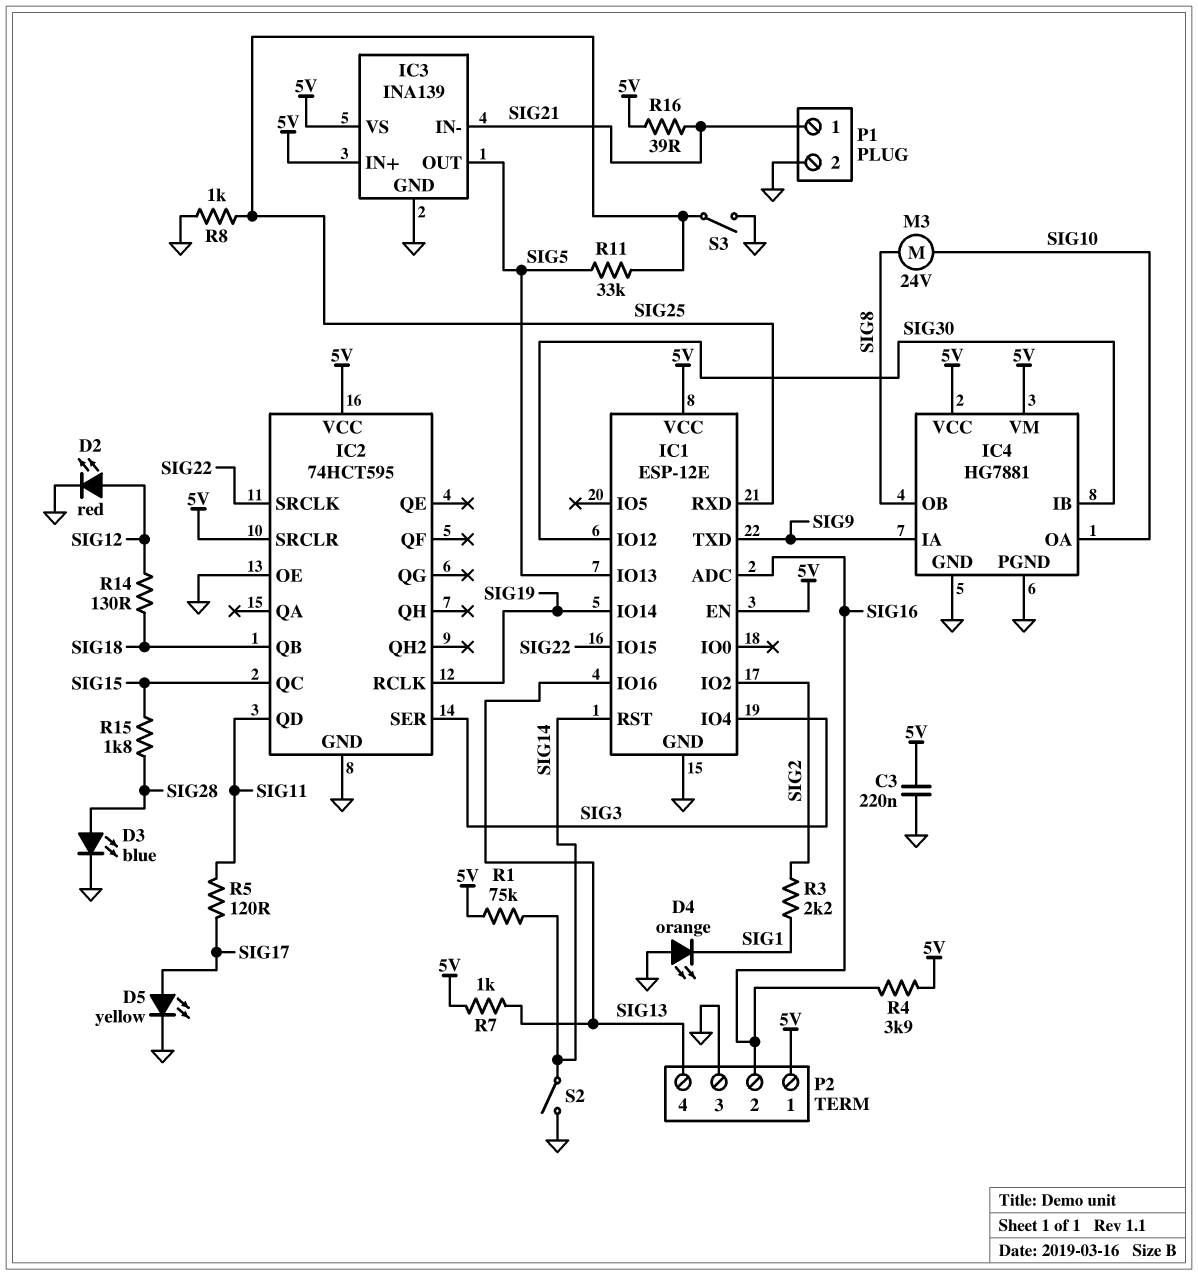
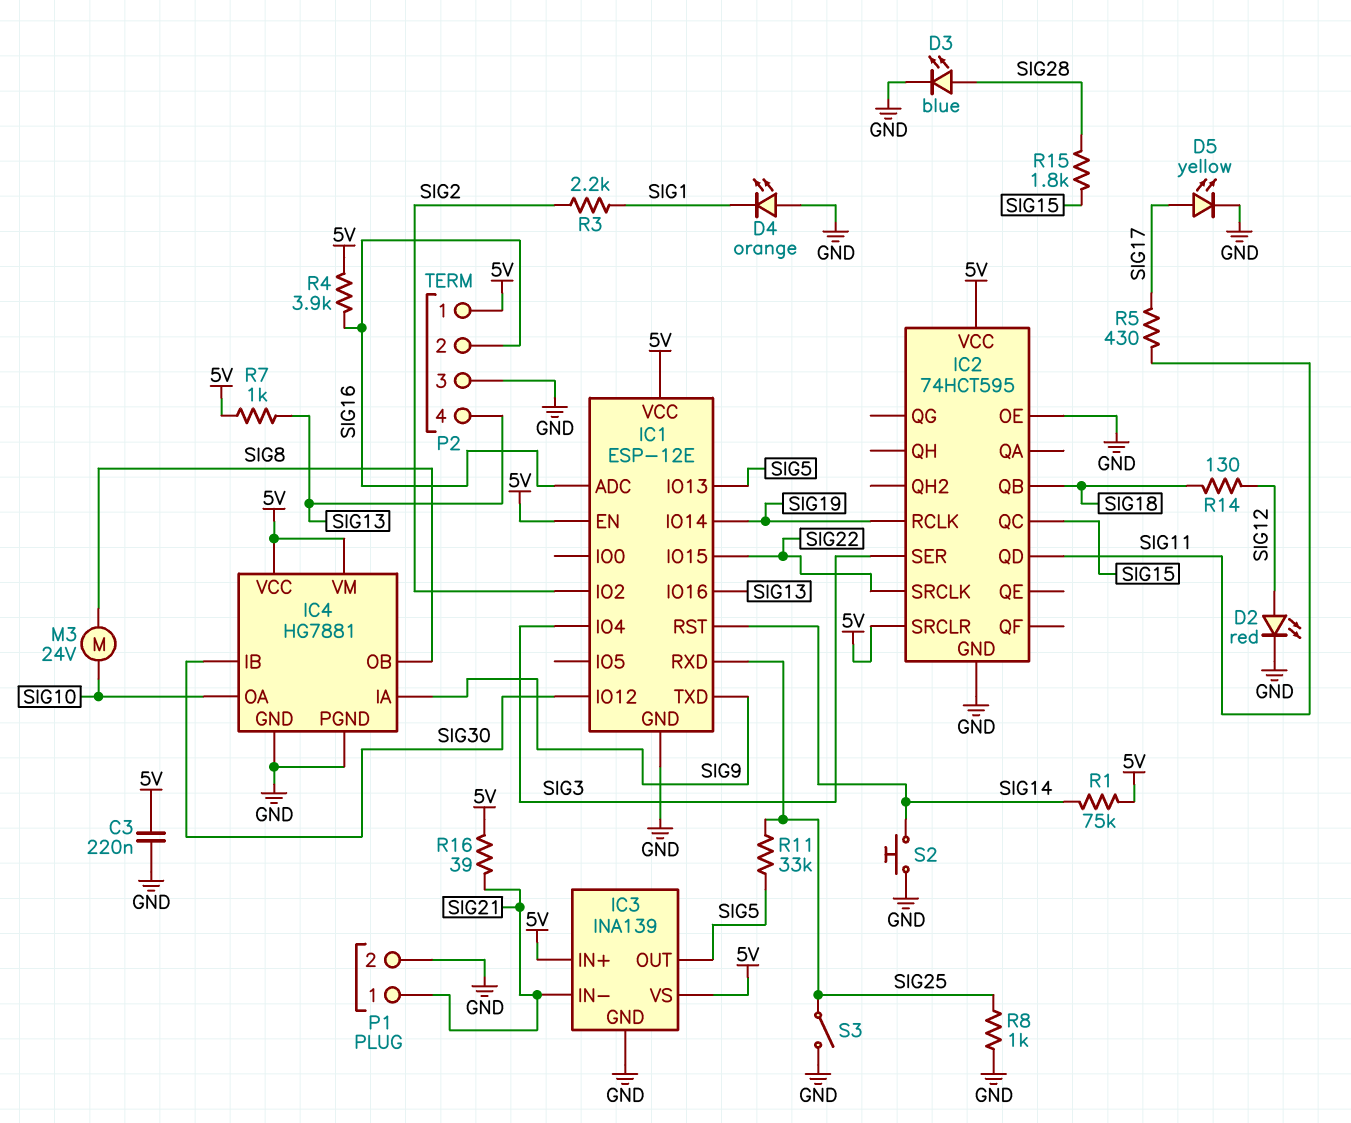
R5: 120 (SIG11, SIG17) -> 430 (SIG11, SIG17)
S2: switch (GND, SIG14) -> button (GND, SIG14)

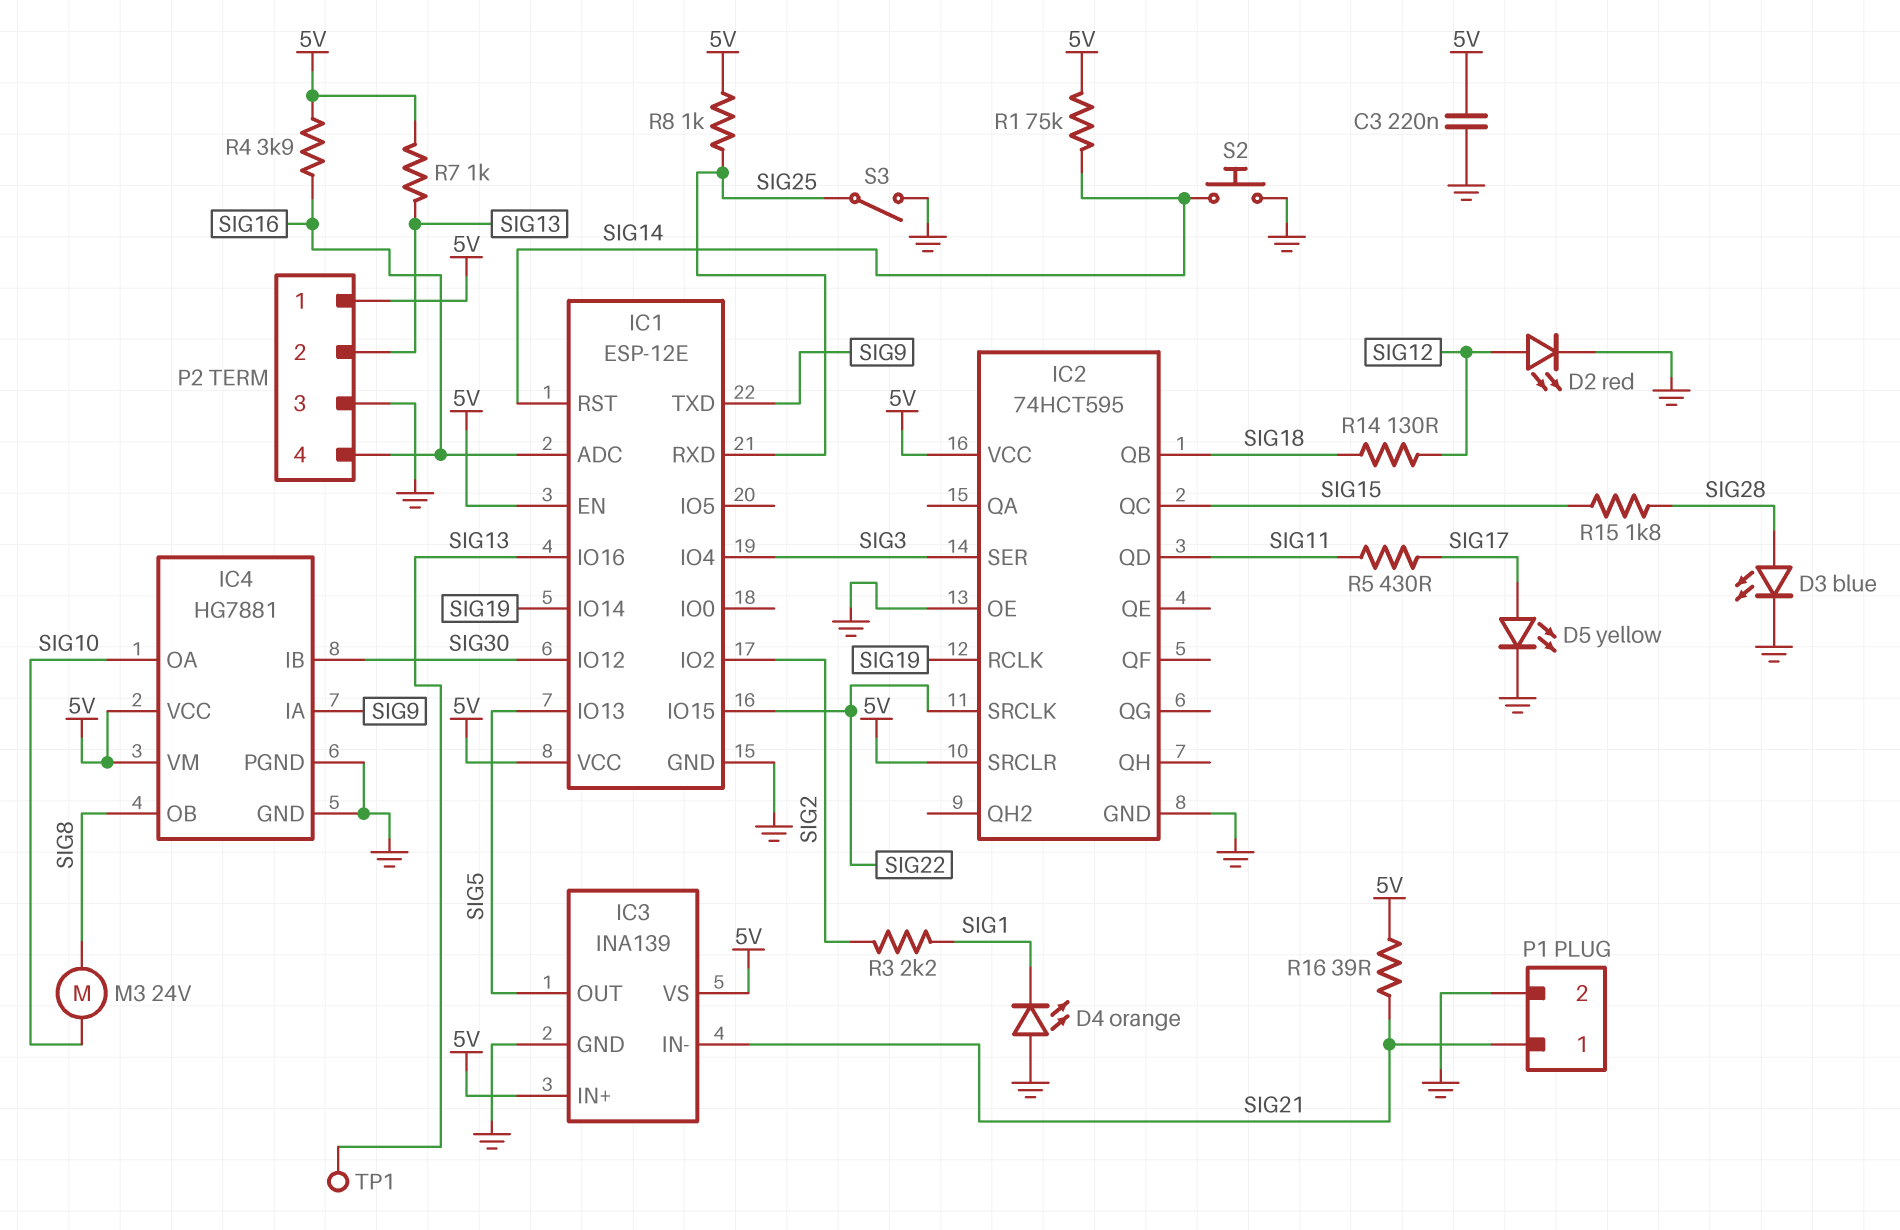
P2 pin 2: SIG16 -> SIG13
P2 pin 4: SIG13 -> SIG16
R8: 1k (GND, SIG25) -> 1k (5V, SIG25)
R11: 33k (SIG5, SIG25) -> none
TP1: none -> test point (SIG13)

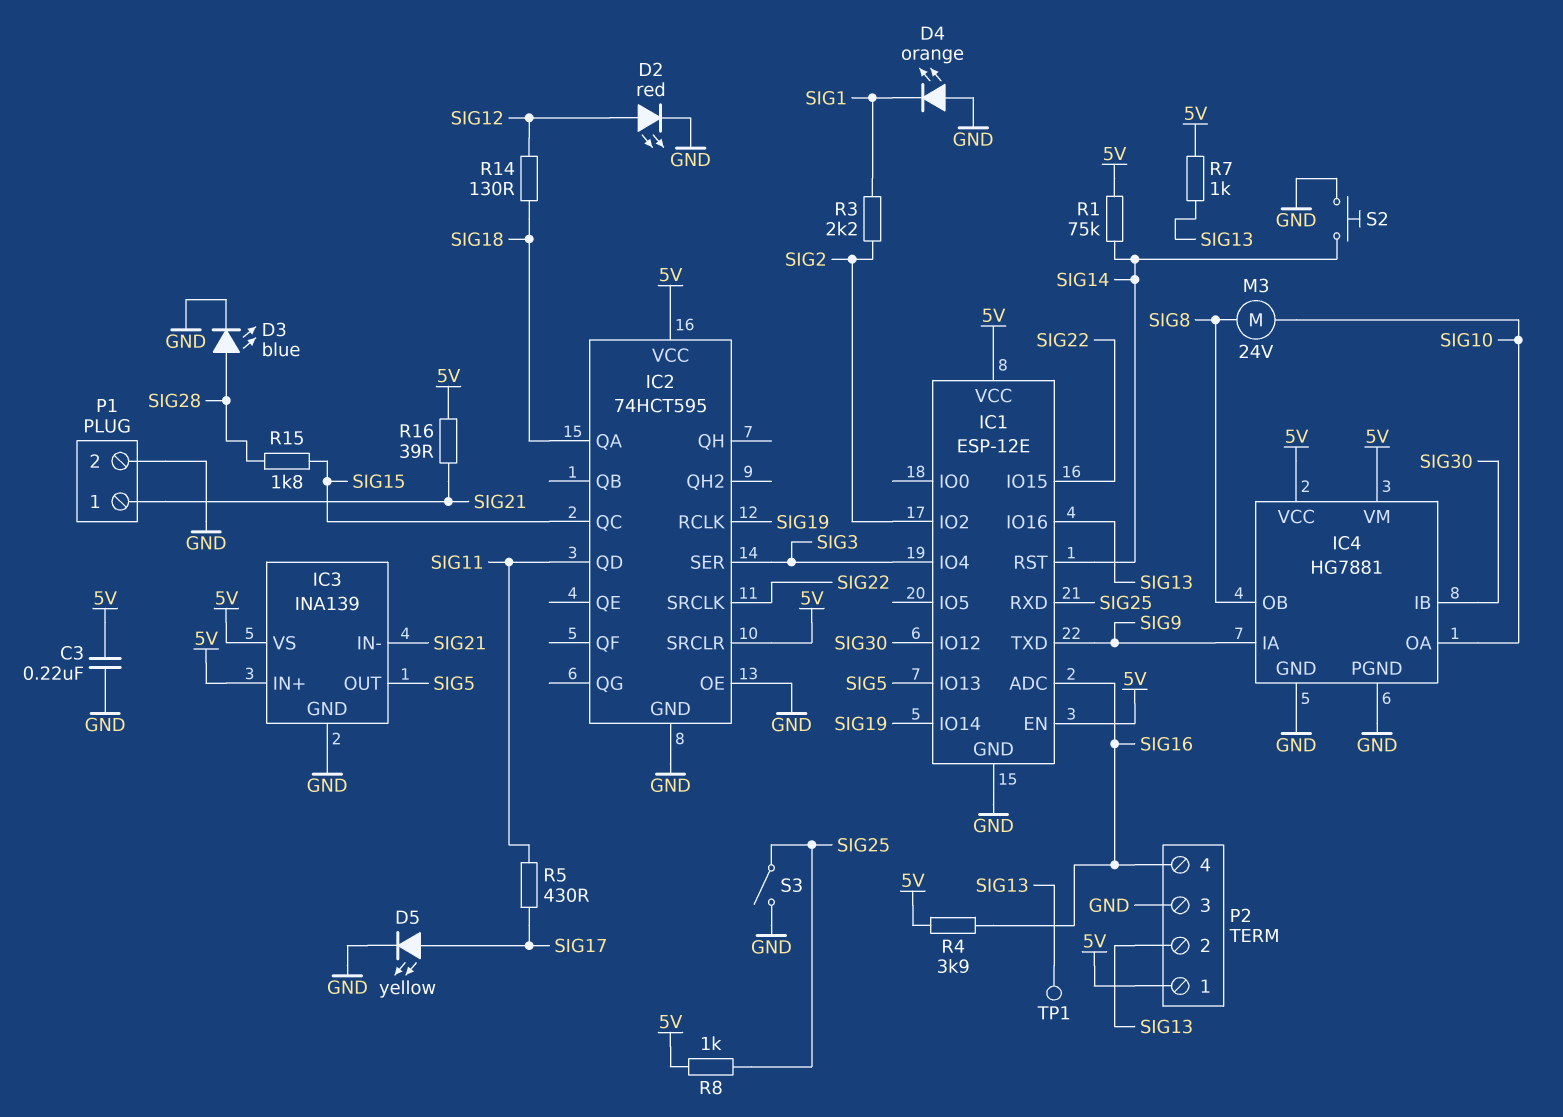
IC2 pin QA: none -> SIG18
IC2 pin QB: SIG18 -> none

